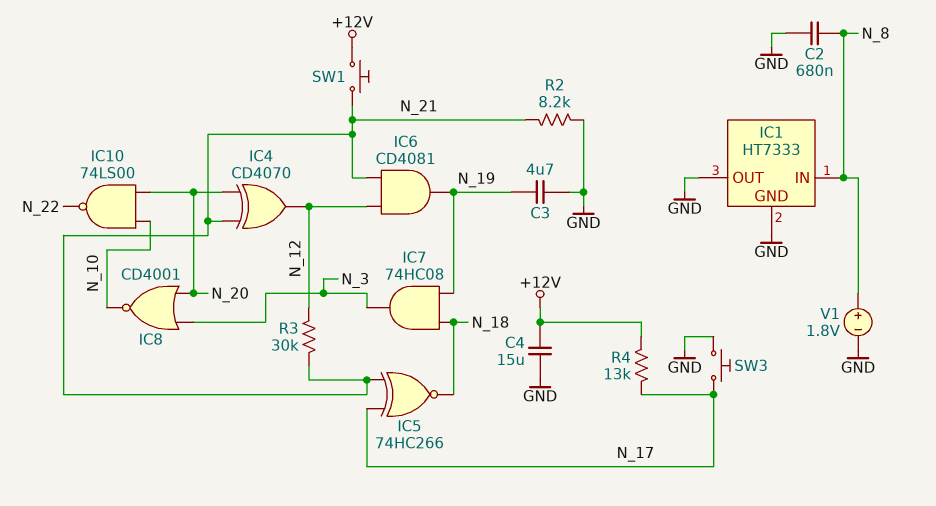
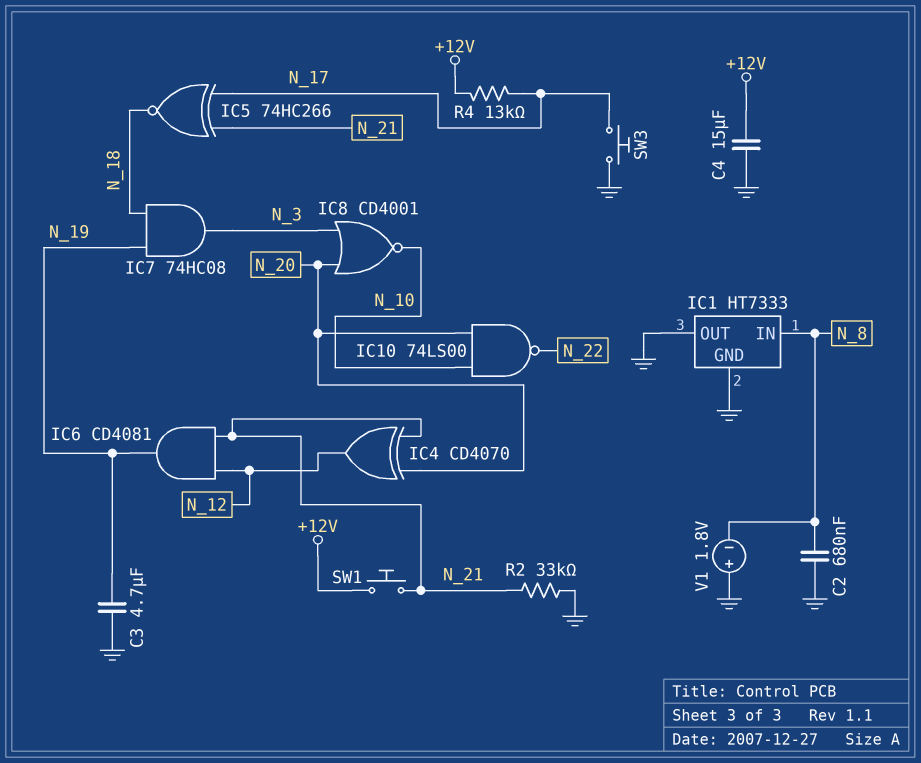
R2: 8.2k (GND, N_21) -> 33k (GND, N_21)
R3: 30k (N_12, N_21) -> none
V1: 1.8V (plus N_8, minus GND) -> 1.8V (plus GND, minus N_8)

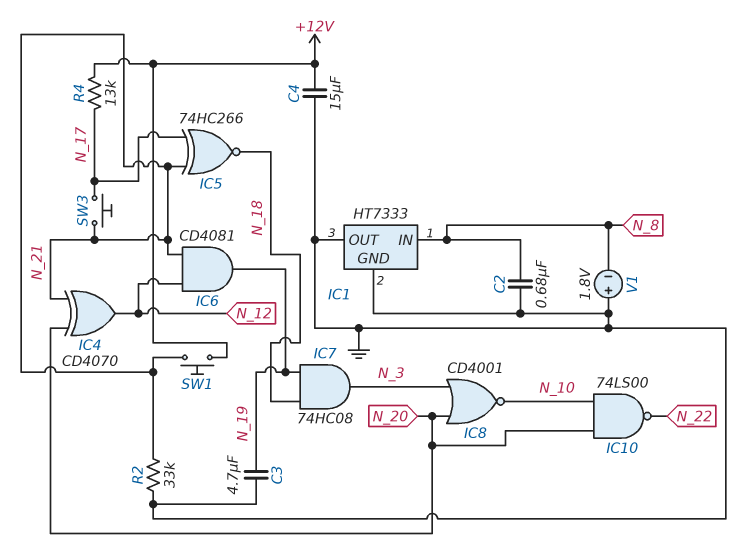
SW3: button (GND, N_17) -> button (N_17, N_21)

